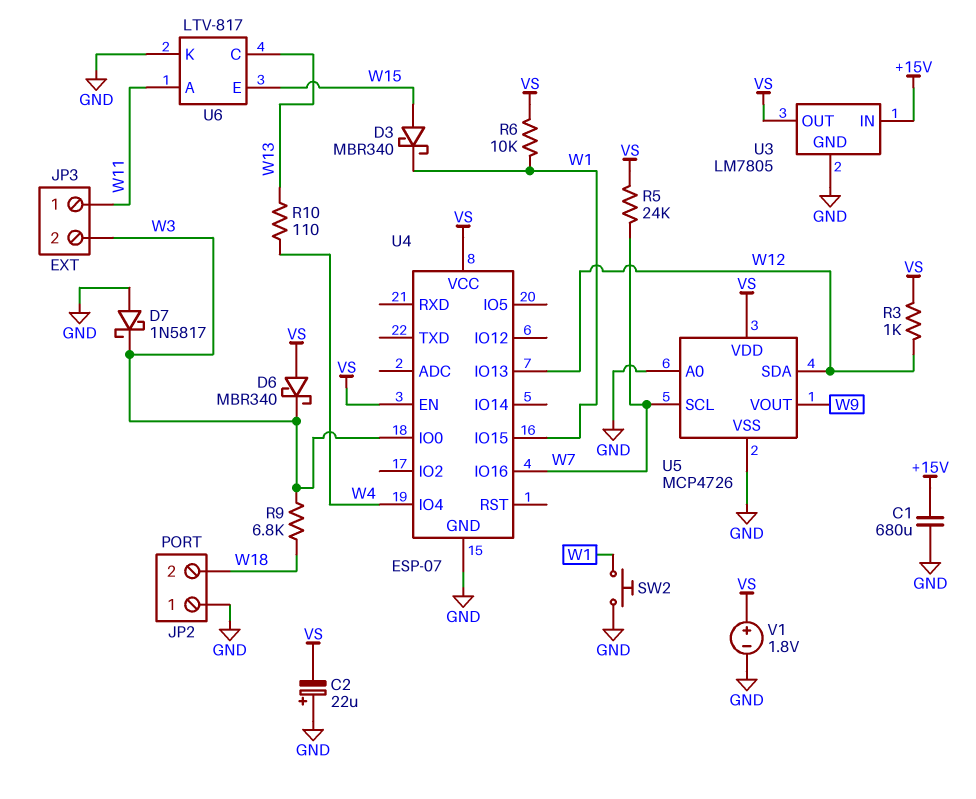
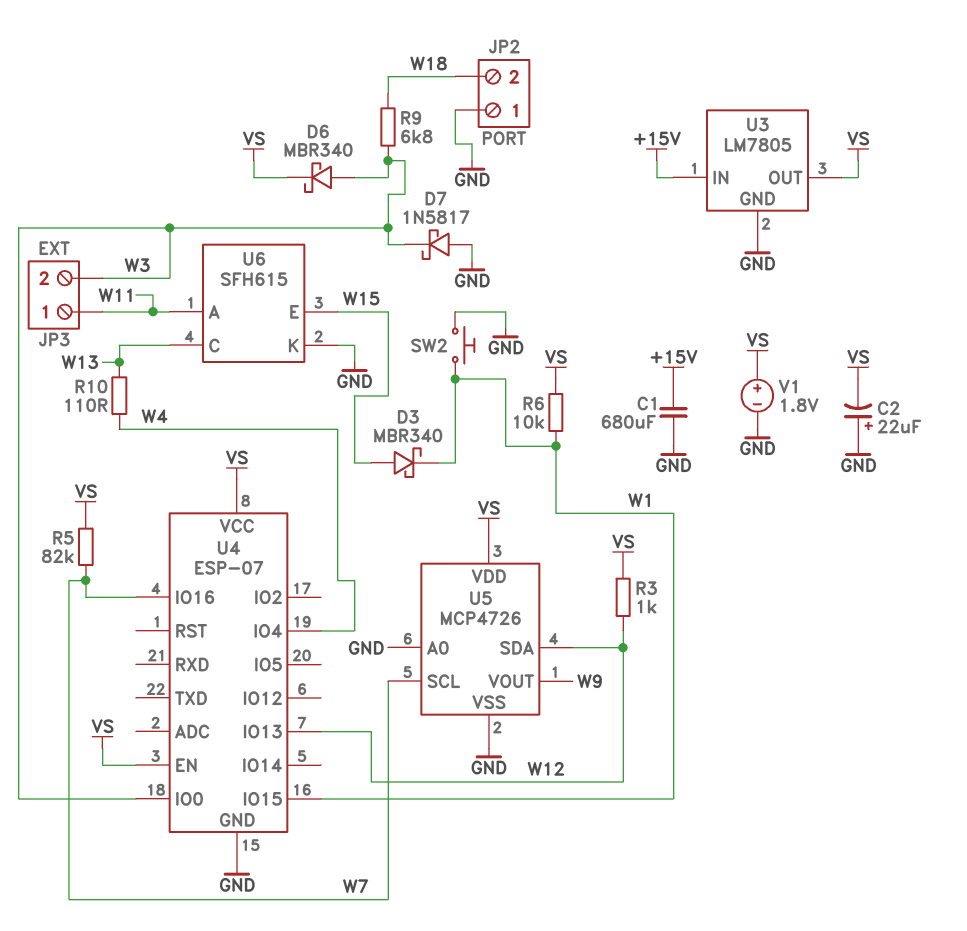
D6: schottky MBR340 (A VS, K W3) -> schottky MBR340 (A W3, K VS)
R5: 24k (VS, W7) -> 82k (VS, W7)
U6: LTV-817 -> SFH615

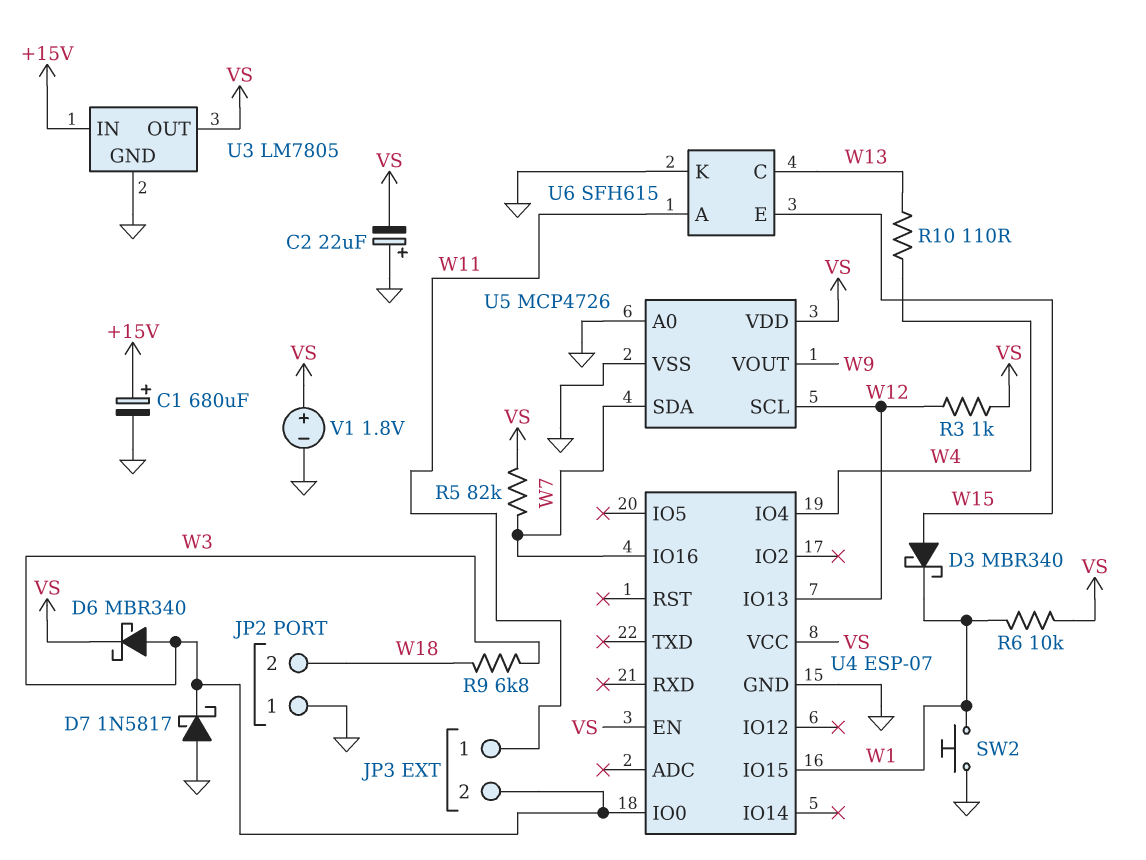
C1: 680uF (+15V, GND) -> 680uF (plus +15V, minus GND)
U5 pin SCL: W7 -> W12
U5 pin SDA: W12 -> W7

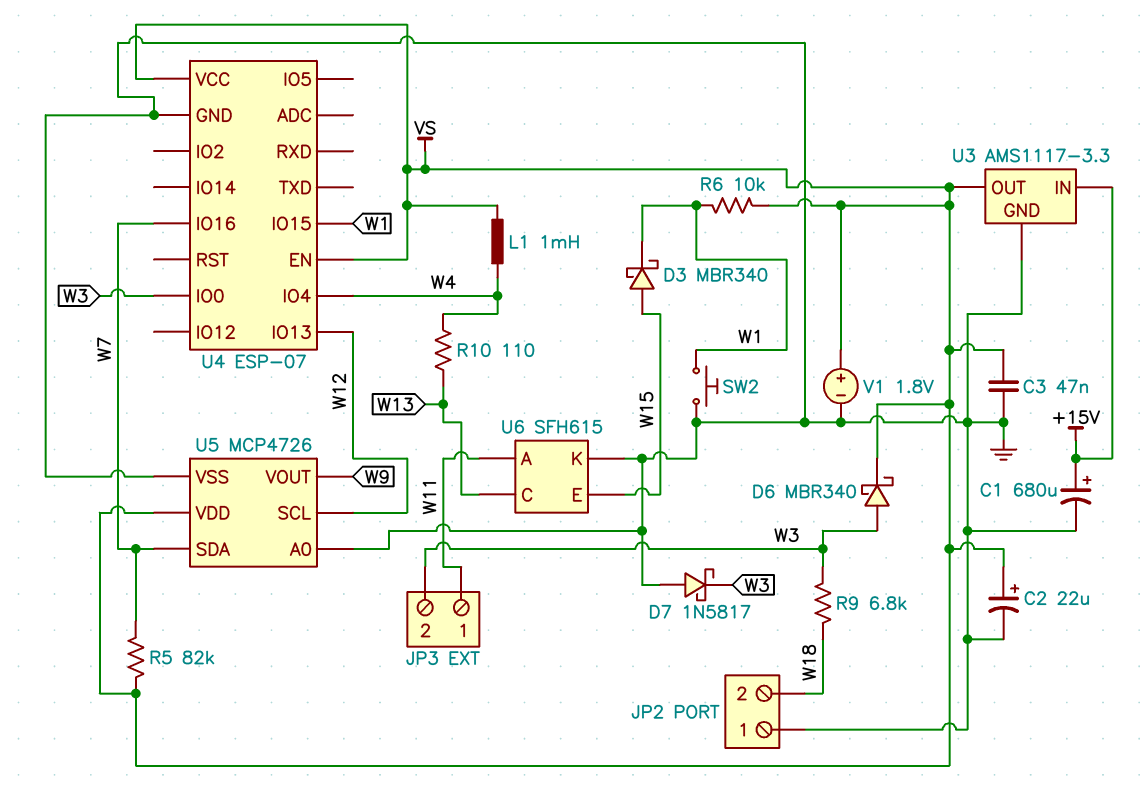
C2: 22uF (plus GND, minus VS) -> 22uF (plus VS, minus GND)
C3: none -> 47nF (GND, VS)
L1: none -> 1mH (VS, W4)
R3: 1k (VS, W12) -> none
U3: LM7805 -> AMS1117-3.3

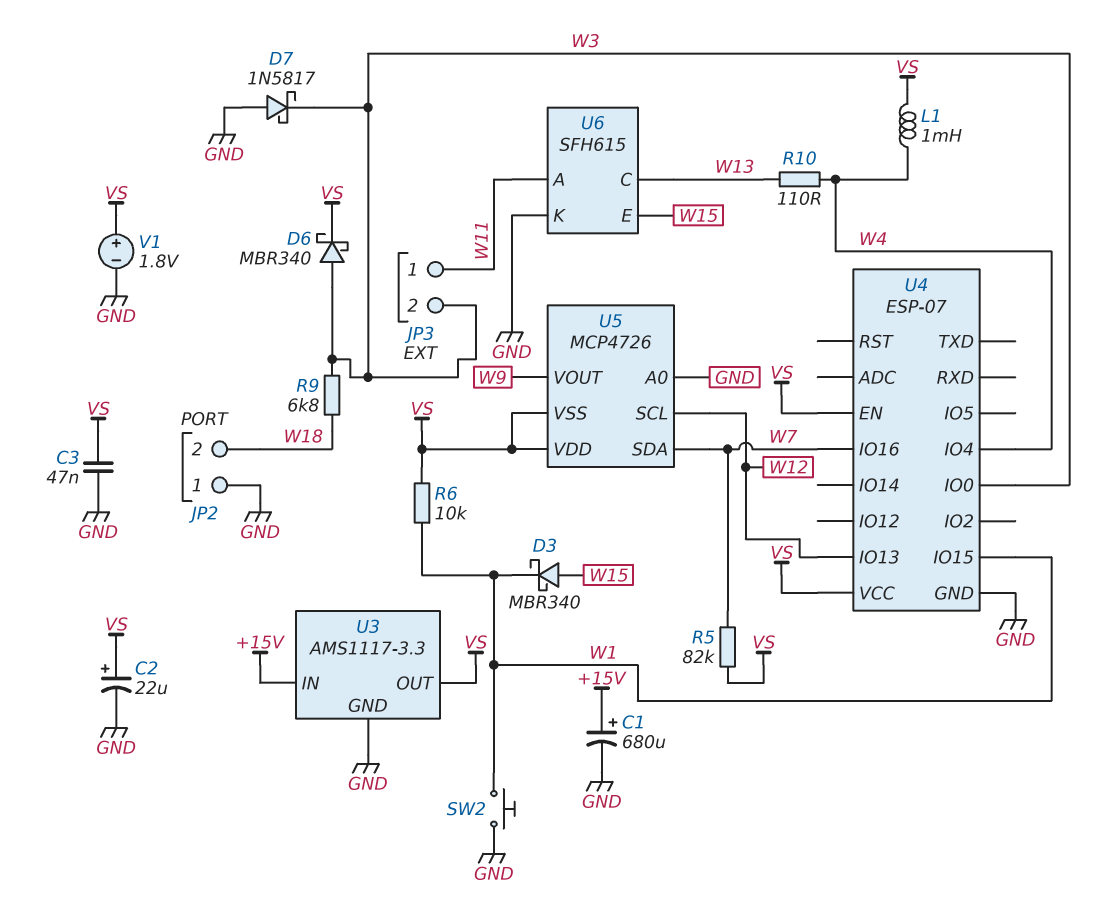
U5 pin VSS: GND -> VS

